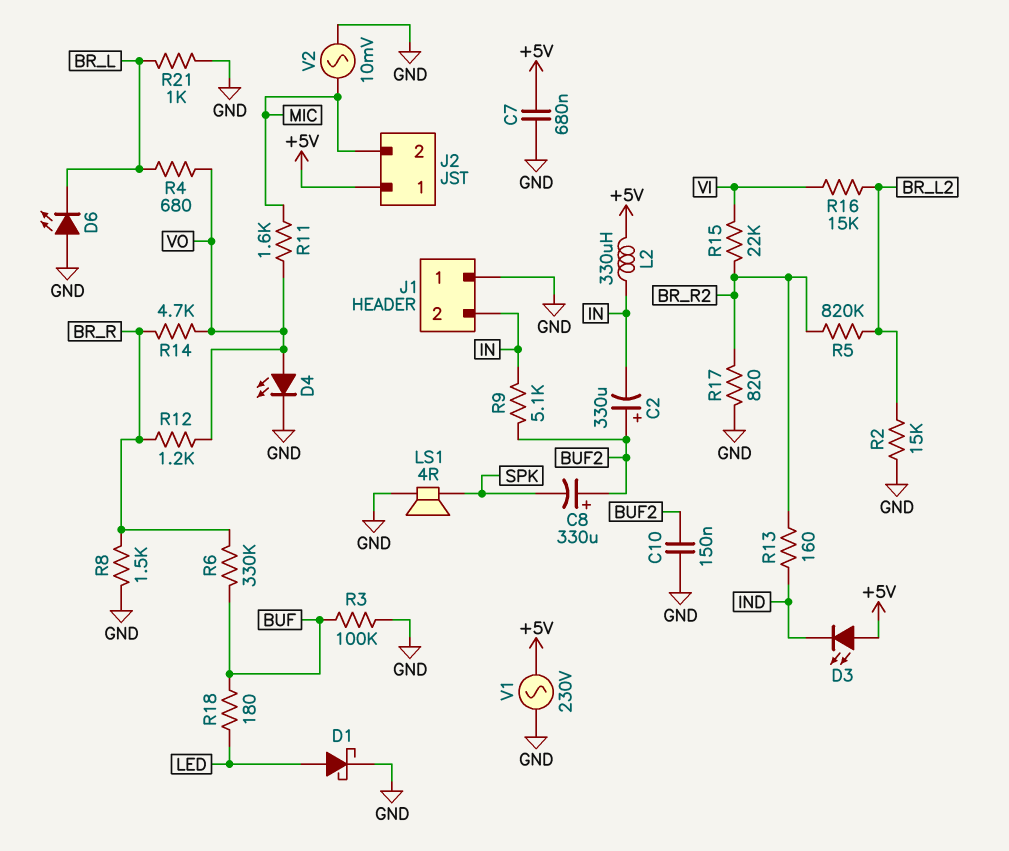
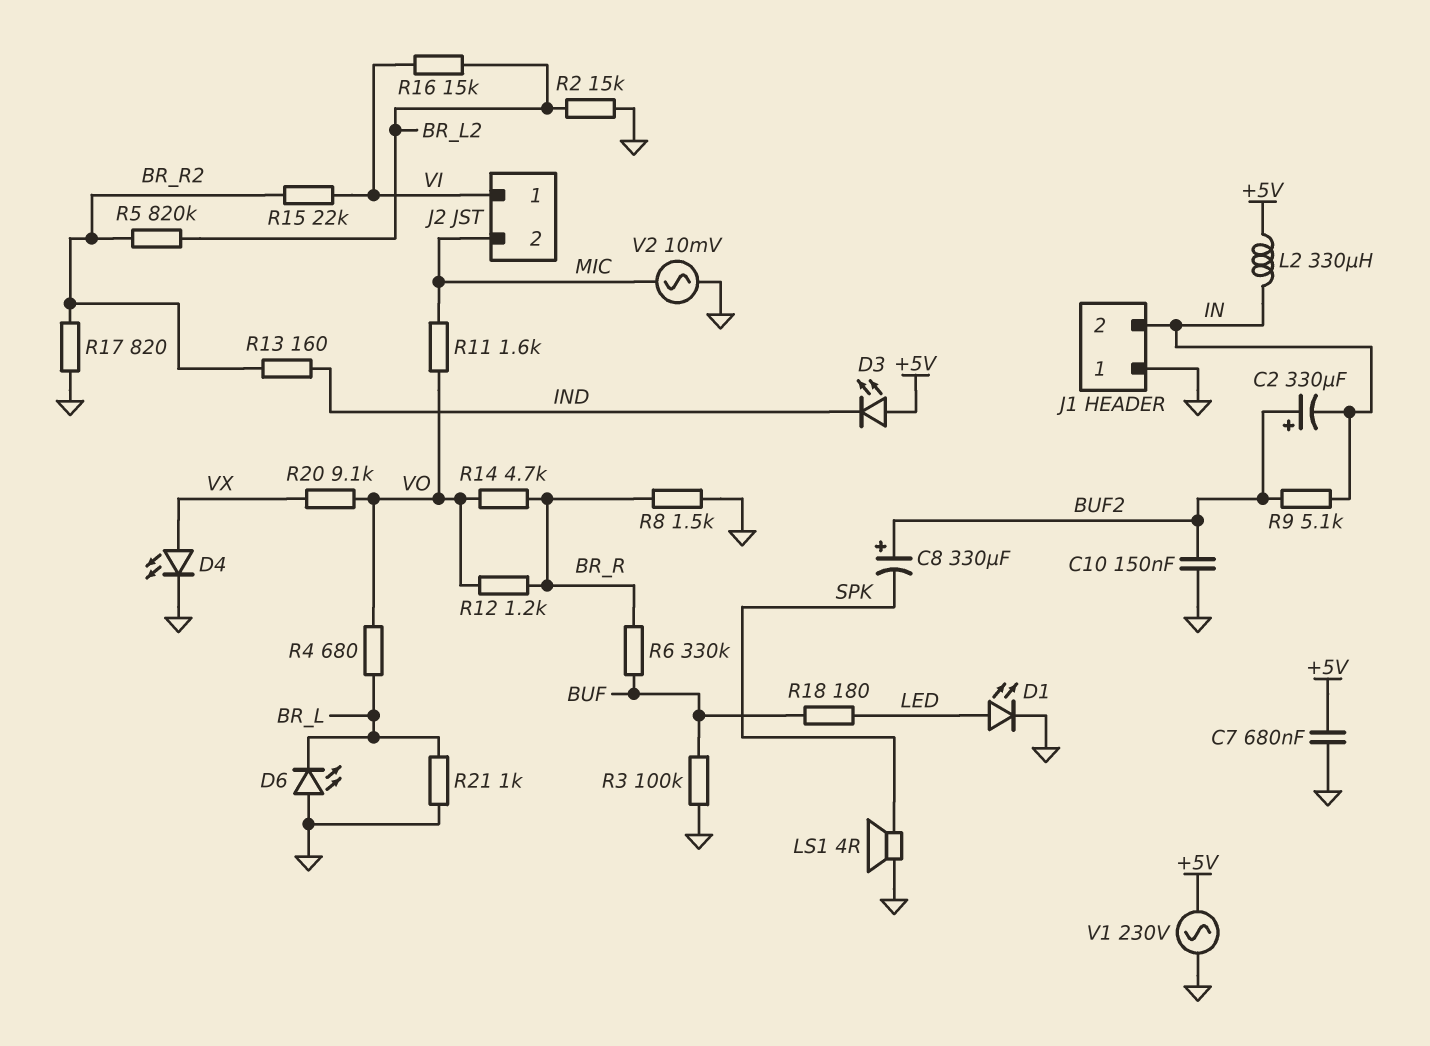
D1: schottky (A LED, K GND) -> LED (A LED, K GND)
D4: LED (A VO, K GND) -> LED (A VX, K GND)
J2 pin 1: +5V -> VI
R20: none -> 9.1k (VO, VX)

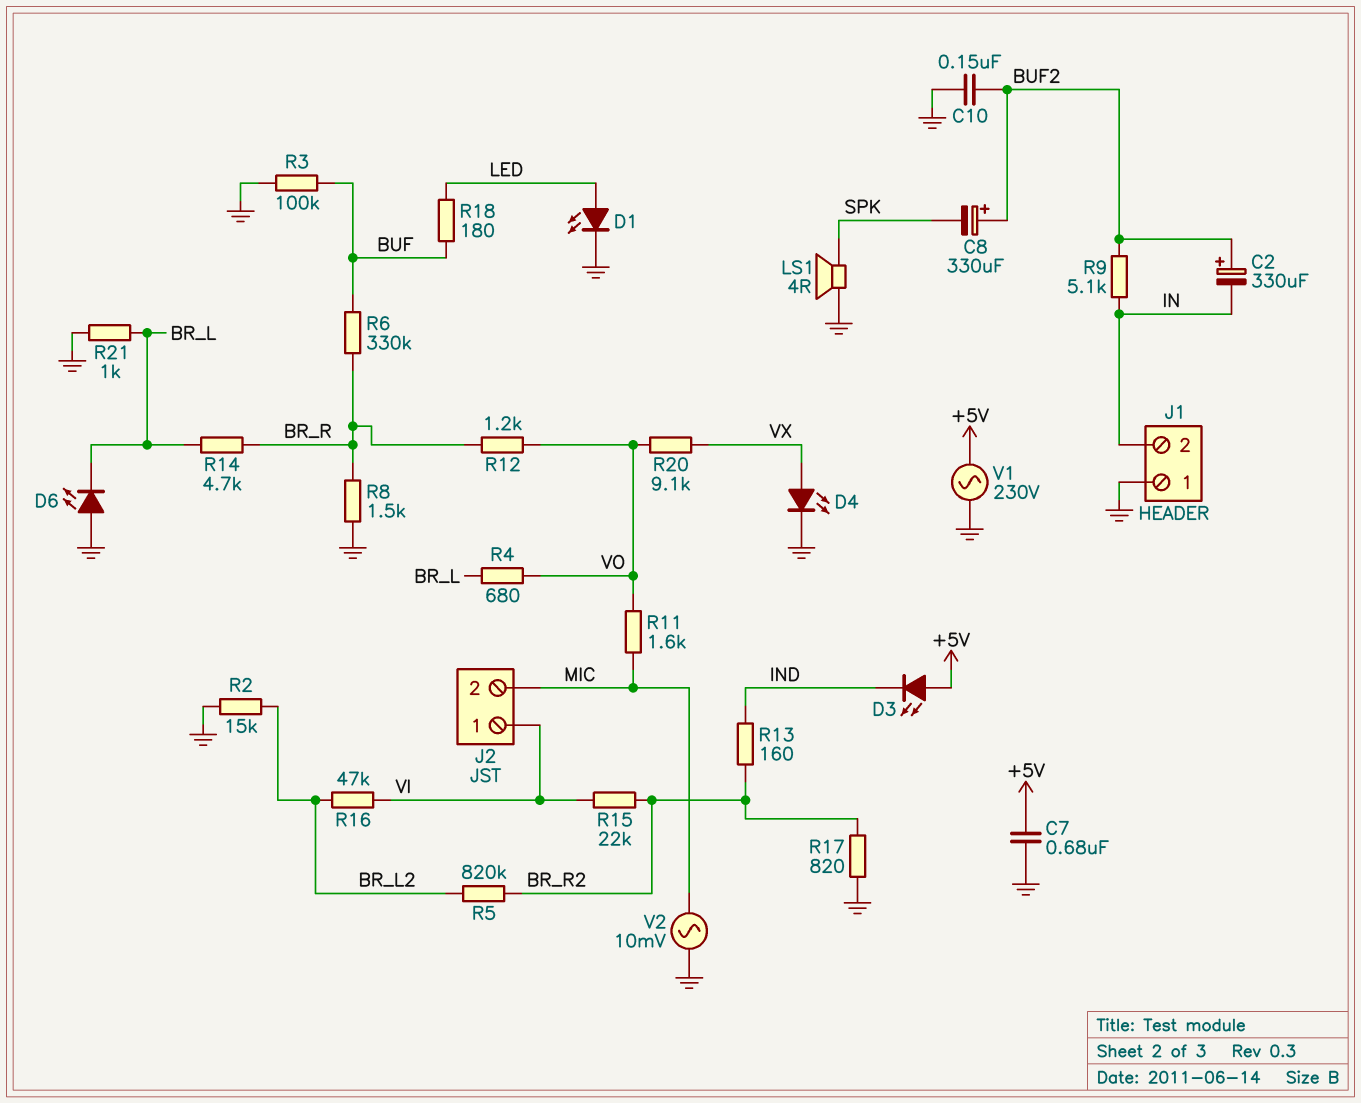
L2: 330uH (+5V, IN) -> none
R14: 4.7k (BR_R, VO) -> 4.7k (BR_L, BR_R)
R16: 15k (BR_L2, VI) -> 47k (BR_L2, VI)

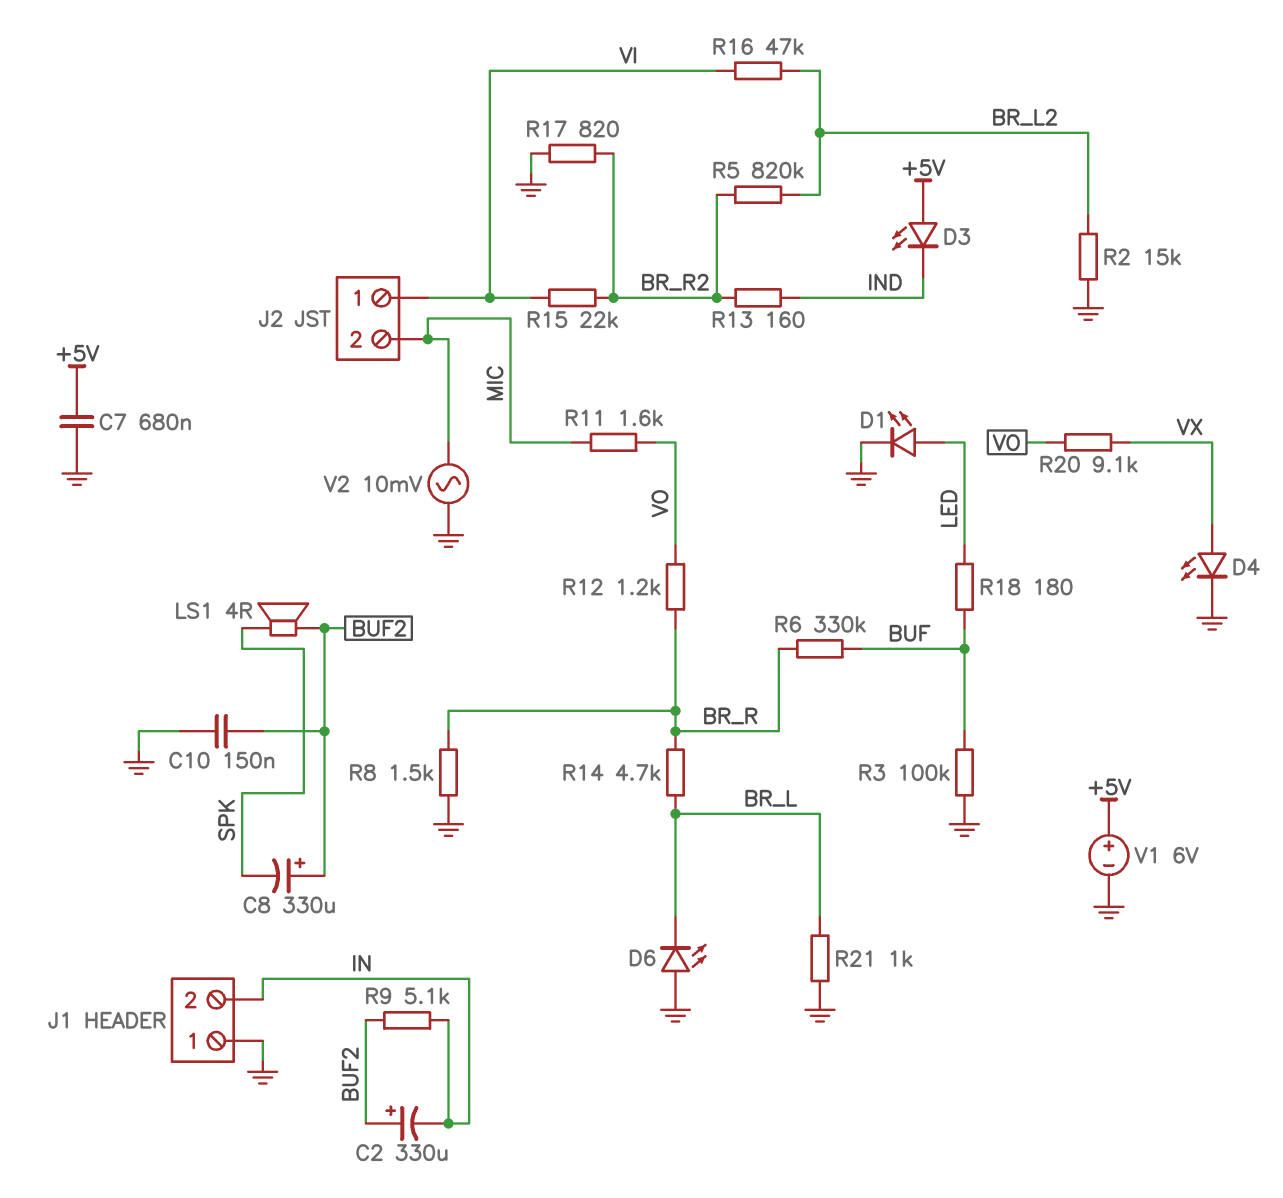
LS1: speaker 4R (GND, SPK) -> speaker 4R (BUF2, SPK)
R4: 680 (BR_L, VO) -> none
V1: AC 230V (+5V, GND) -> 6V (plus +5V, minus GND)

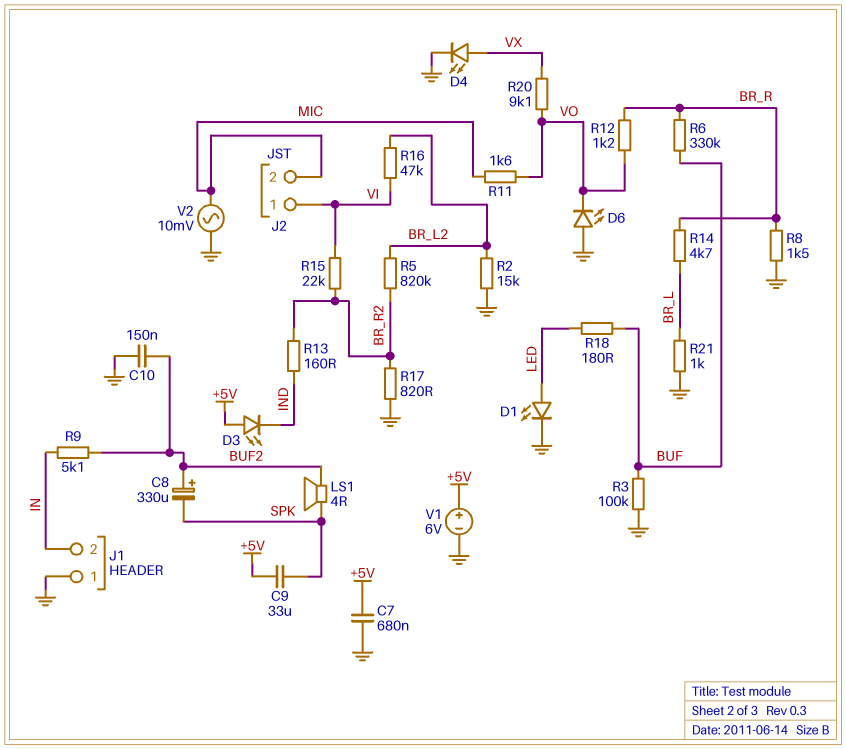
C2: 330uF (plus BUF2, minus IN) -> none
C9: none -> 33uF (+5V, SPK)
D6: LED (A GND, K BR_L) -> LED (A GND, K VO)

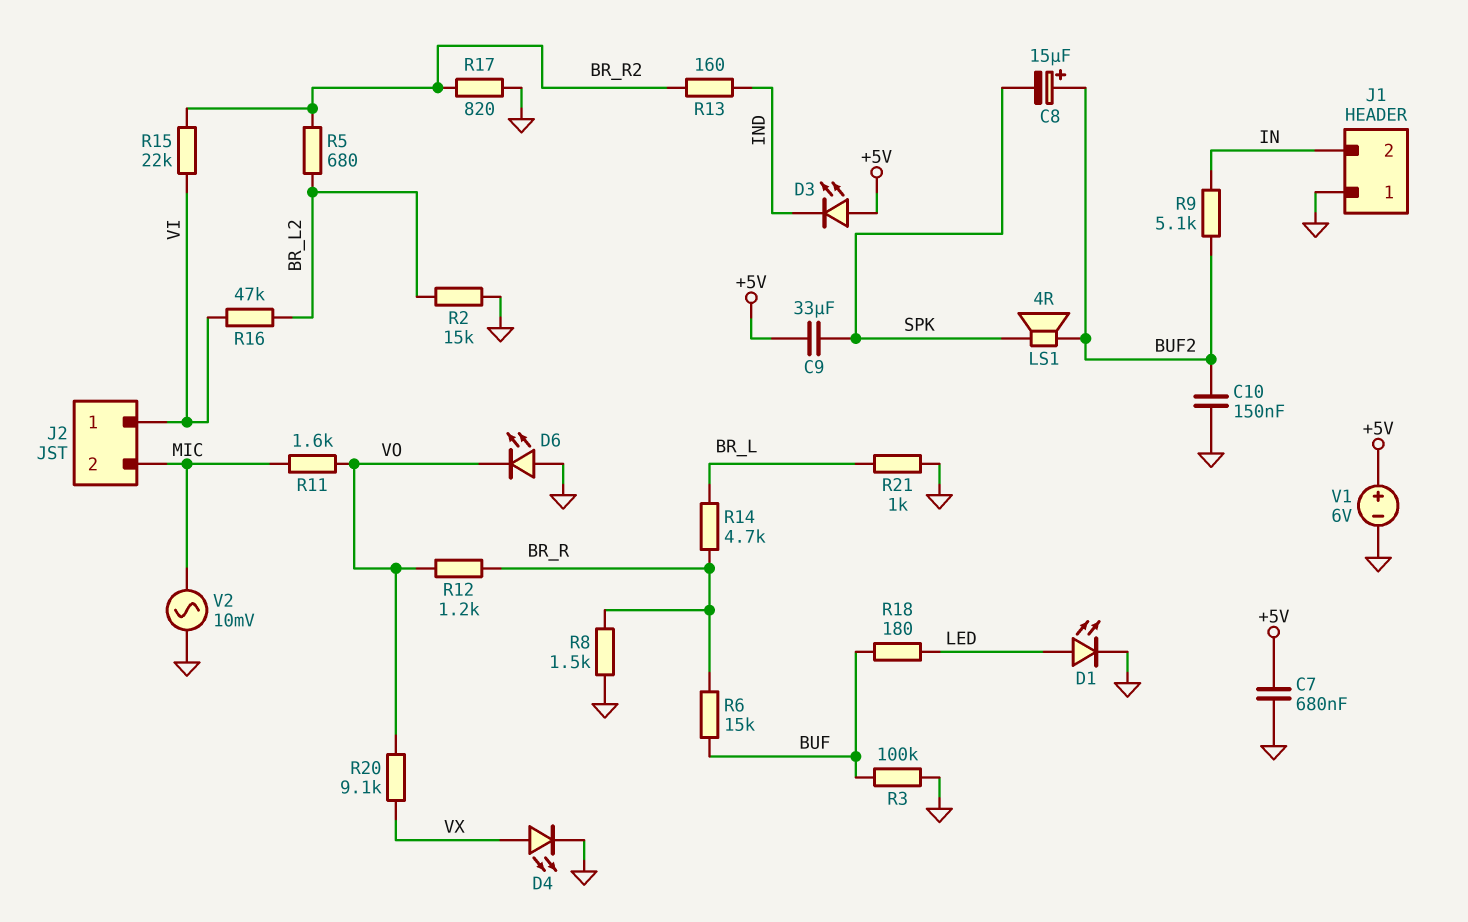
C8: 330uF (plus BUF2, minus SPK) -> 15uF (plus BUF2, minus SPK)
R5: 820k (BR_L2, BR_R2) -> 680 (BR_L2, BR_R2)
R6: 330k (BR_R, BUF) -> 15k (BR_R, BUF)

